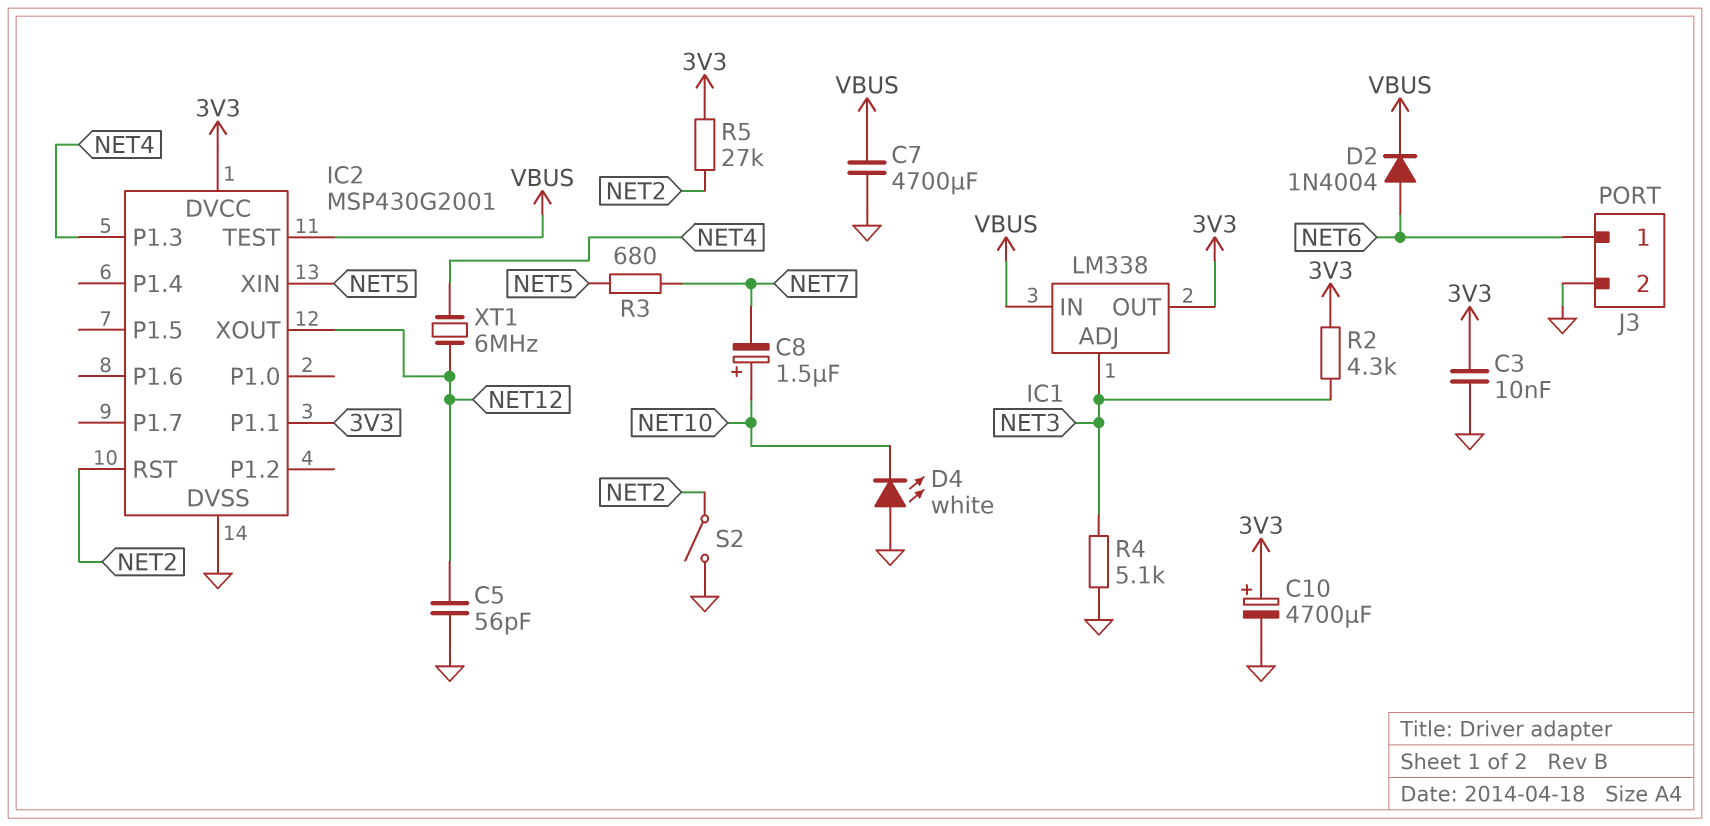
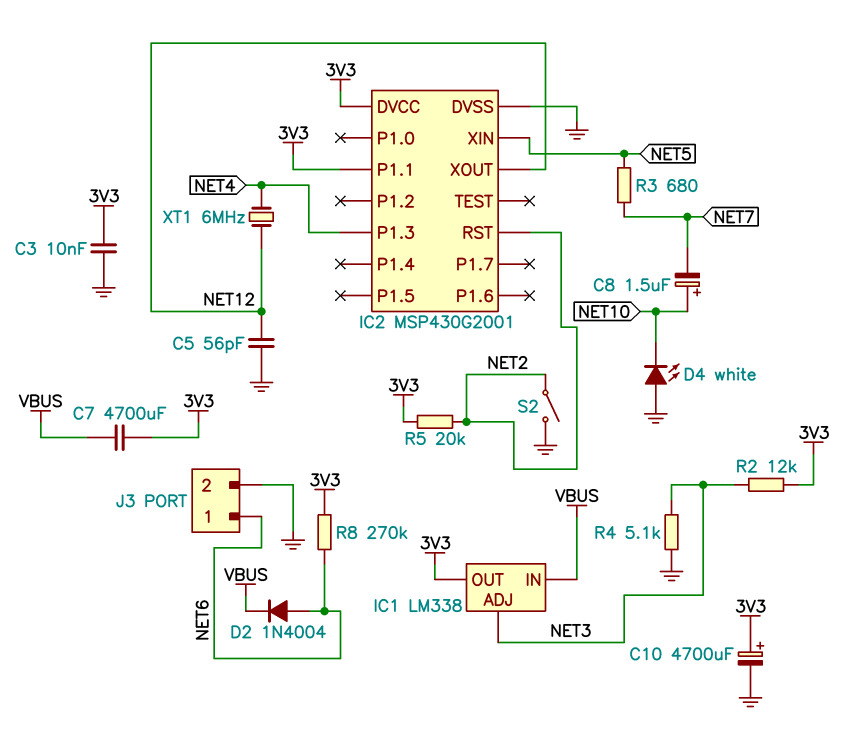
C7: 4700uF (GND, VBUS) -> 4700uF (3V3, VBUS)
IC2 pin TEST: VBUS -> none
R2: 4.3k (3V3, NET3) -> 12k (3V3, NET3)
R5: 27k (3V3, NET2) -> 20k (3V3, NET2)
R8: none -> 270k (3V3, NET6)

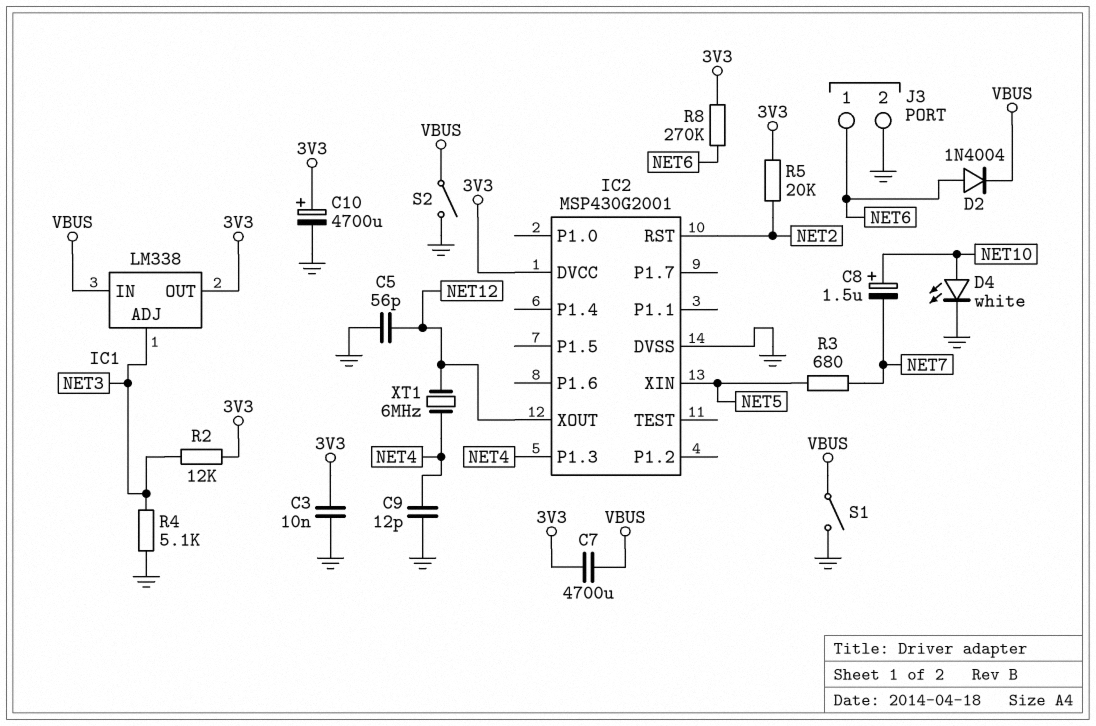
C9: none -> 12pF (GND, NET4)
D4: LED white (A GND, K NET10) -> LED white (A NET10, K GND)
IC2 pin P1.1: 3V3 -> none
S1: none -> switch (GND, VBUS)
S2: switch (GND, NET2) -> switch (GND, VBUS)

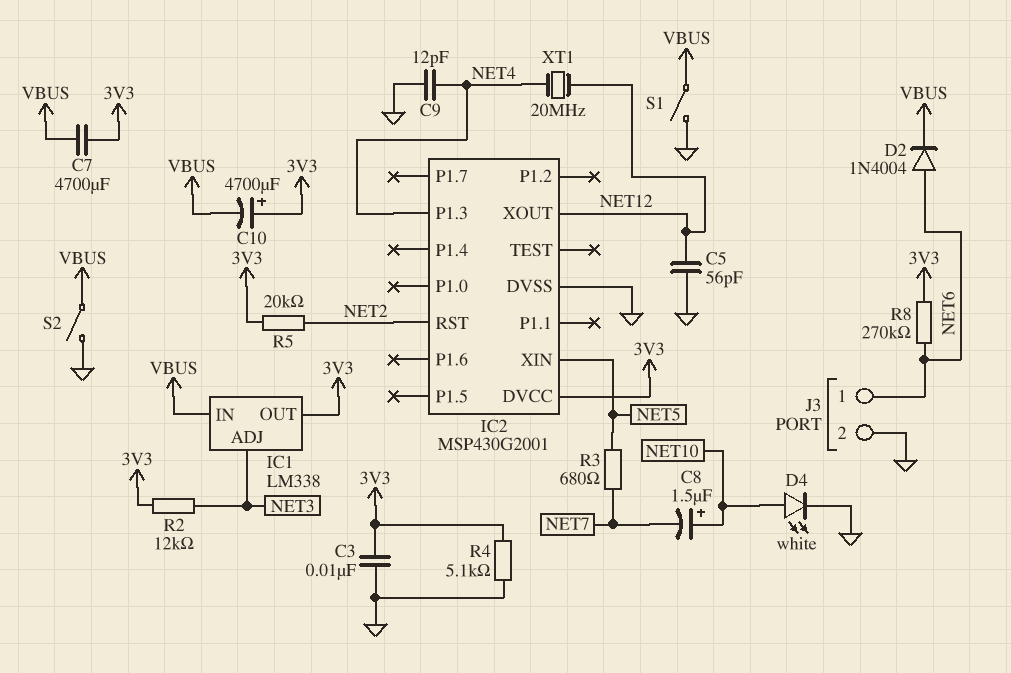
C10: 4700uF (plus 3V3, minus GND) -> 4700uF (plus 3V3, minus VBUS)
R4: 5.1k (GND, NET3) -> 5.1k (3V3, GND)
XT1: 6MHz (NET4, NET12) -> 20MHz (NET4, NET12)

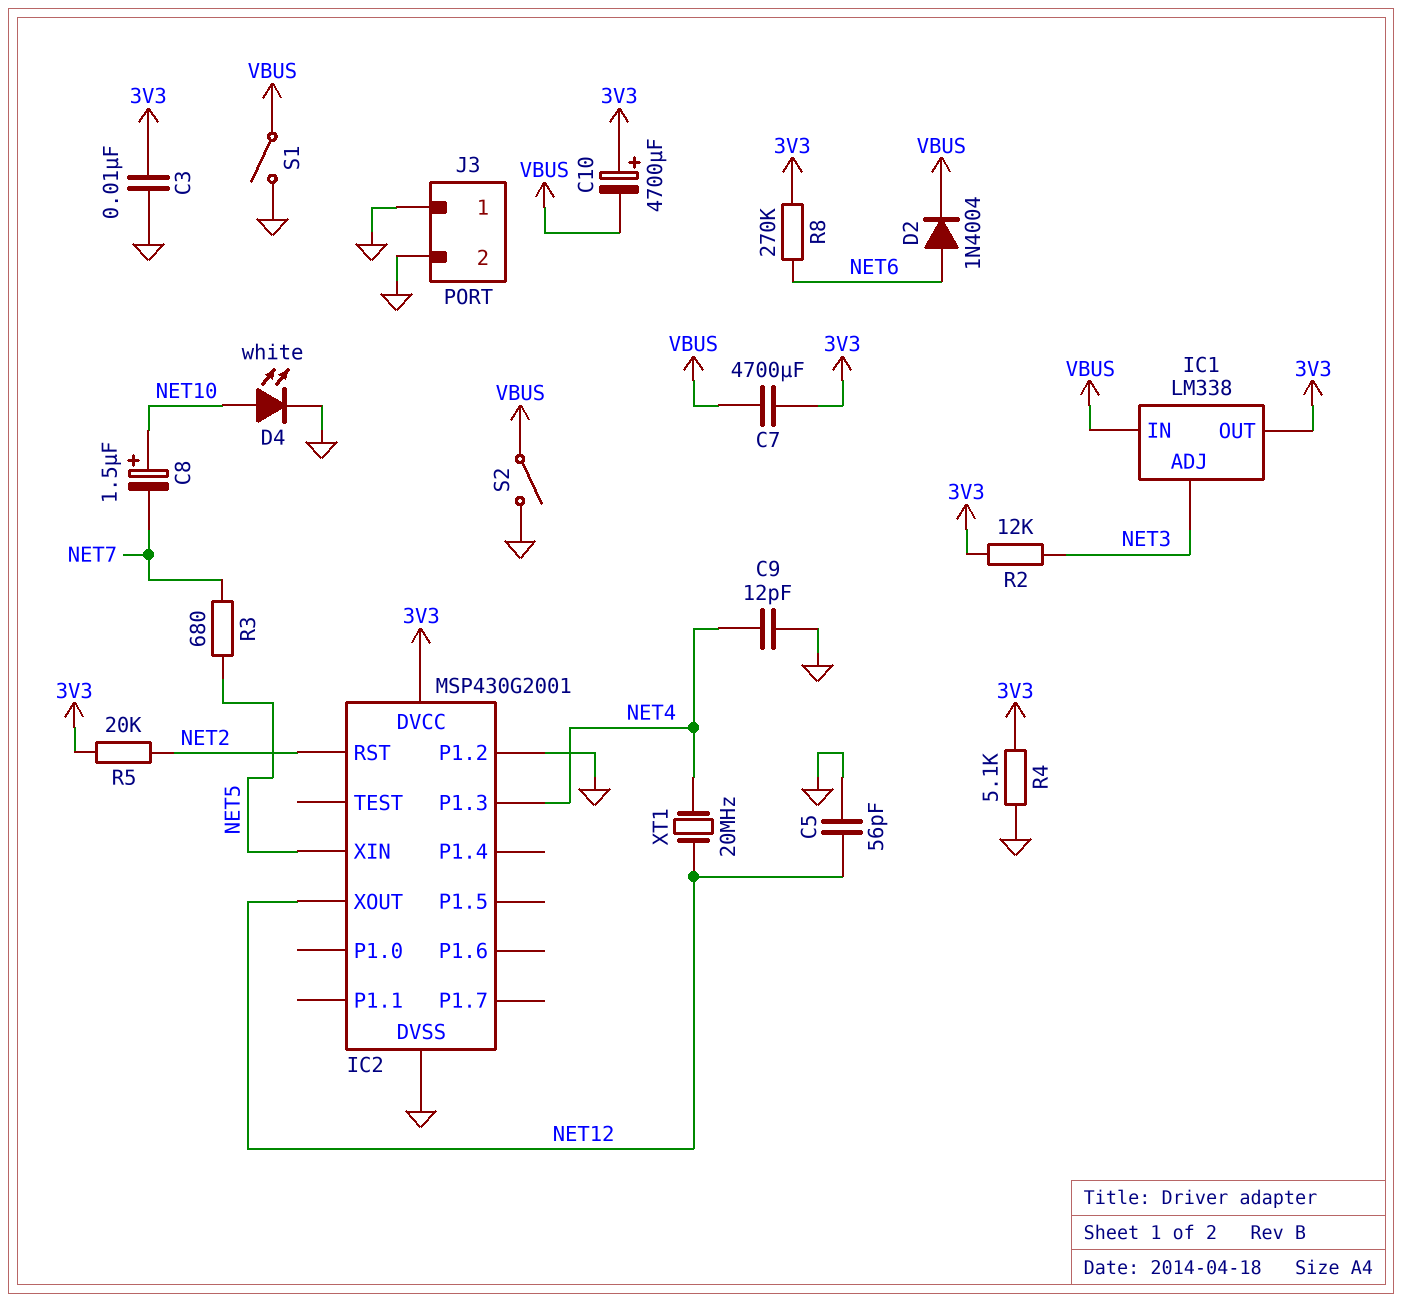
IC2 pin P1.2: none -> GND
J3 pin 1: NET6 -> GND

